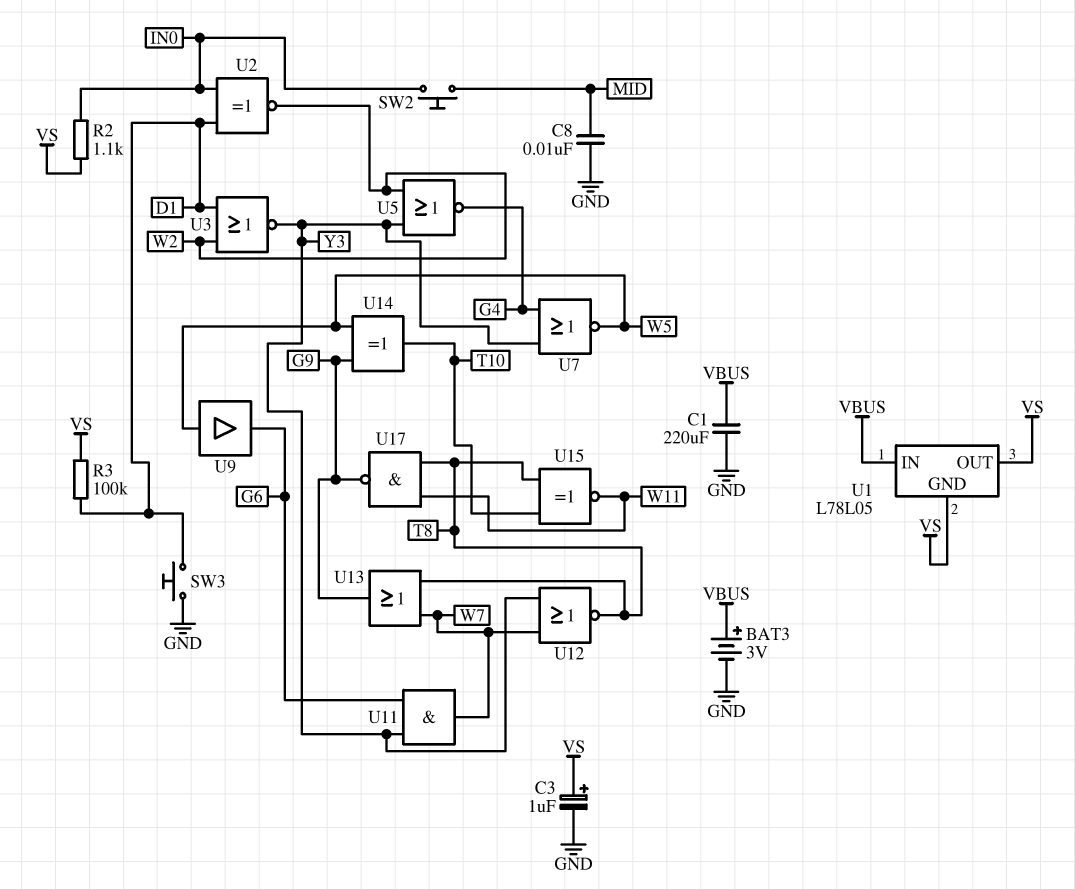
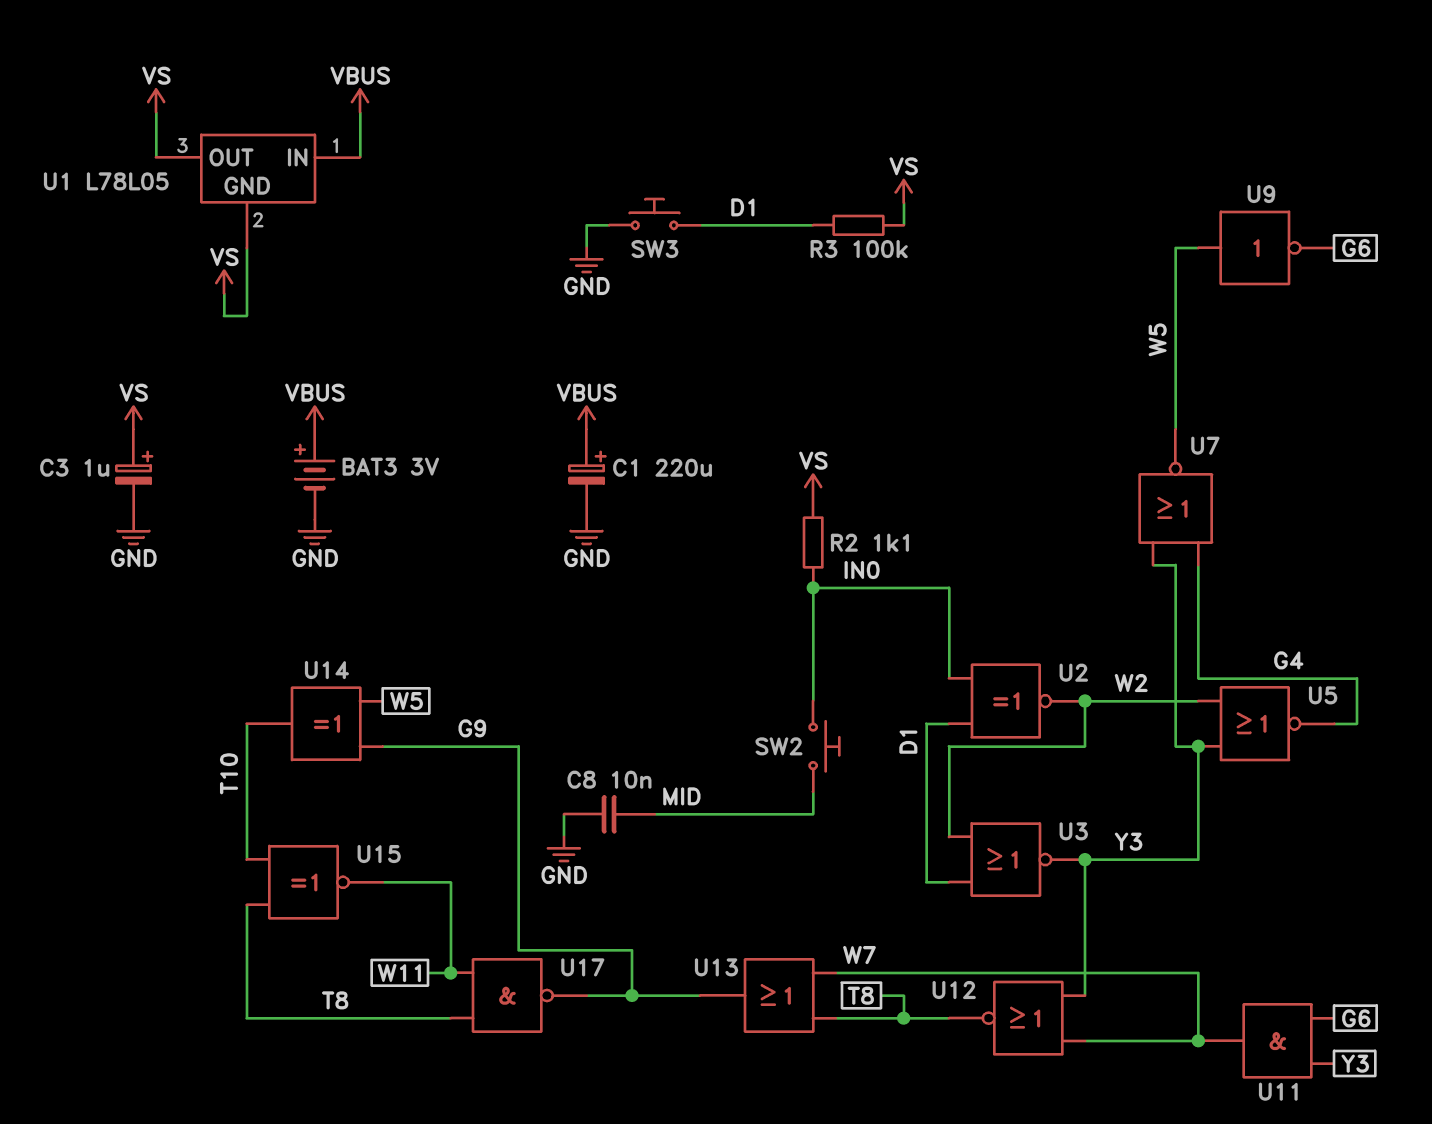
C1: 220uF (GND, VBUS) -> 220uF (plus VBUS, minus GND)
U9: buffer (in W5, out G6) -> NOT (in W5, out G6)

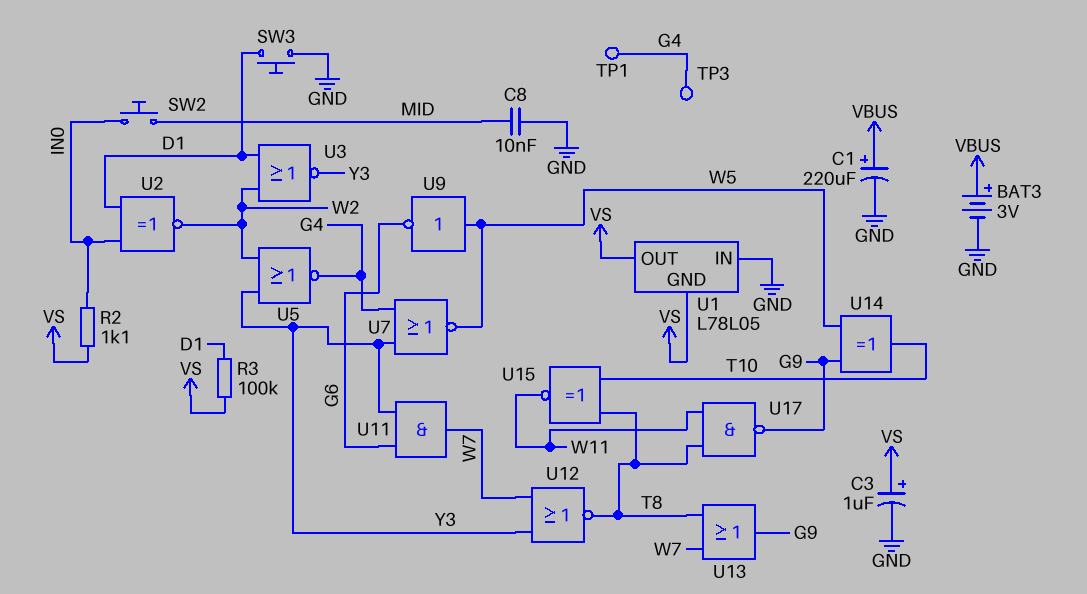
TP1: none -> test point (G4)
TP3: none -> test point (G4)
U1 pin IN: VBUS -> GND

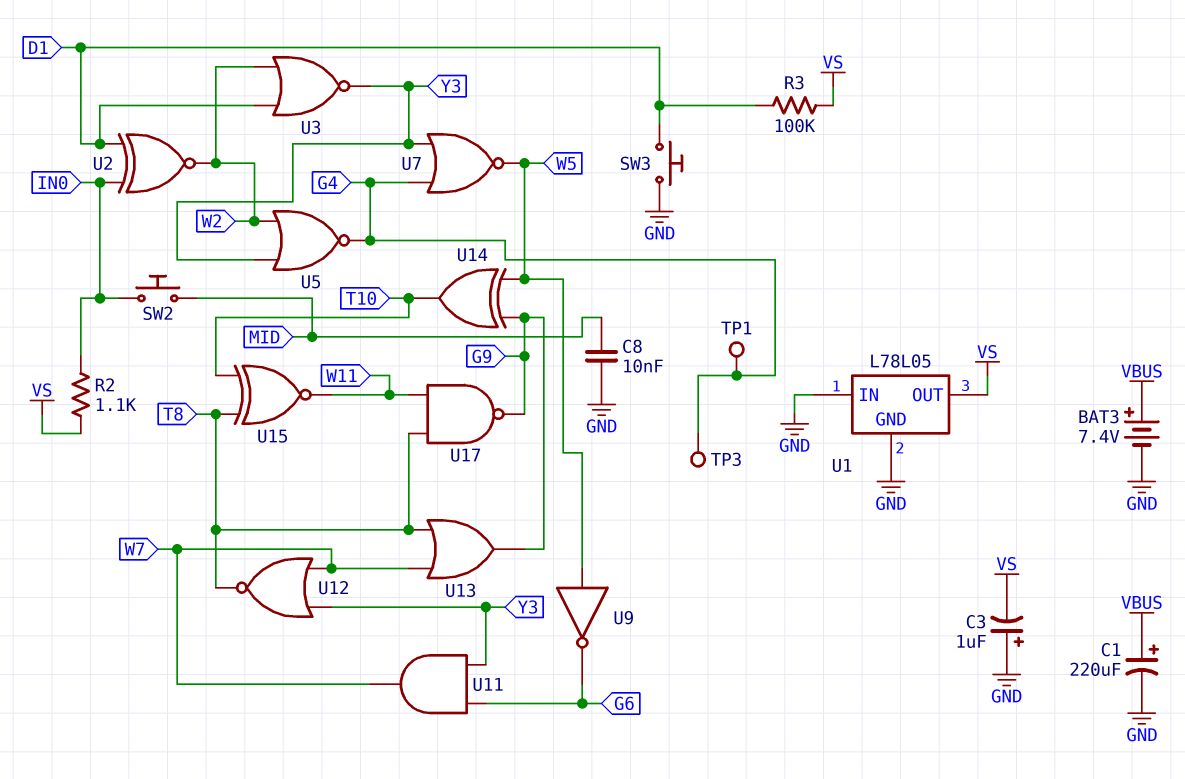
BAT3: 3V (plus VBUS, minus GND) -> 7.4V (plus VBUS, minus GND)
C3: 1uF (plus VS, minus GND) -> 1uF (plus GND, minus VS)
U1 pin GND: VS -> GND

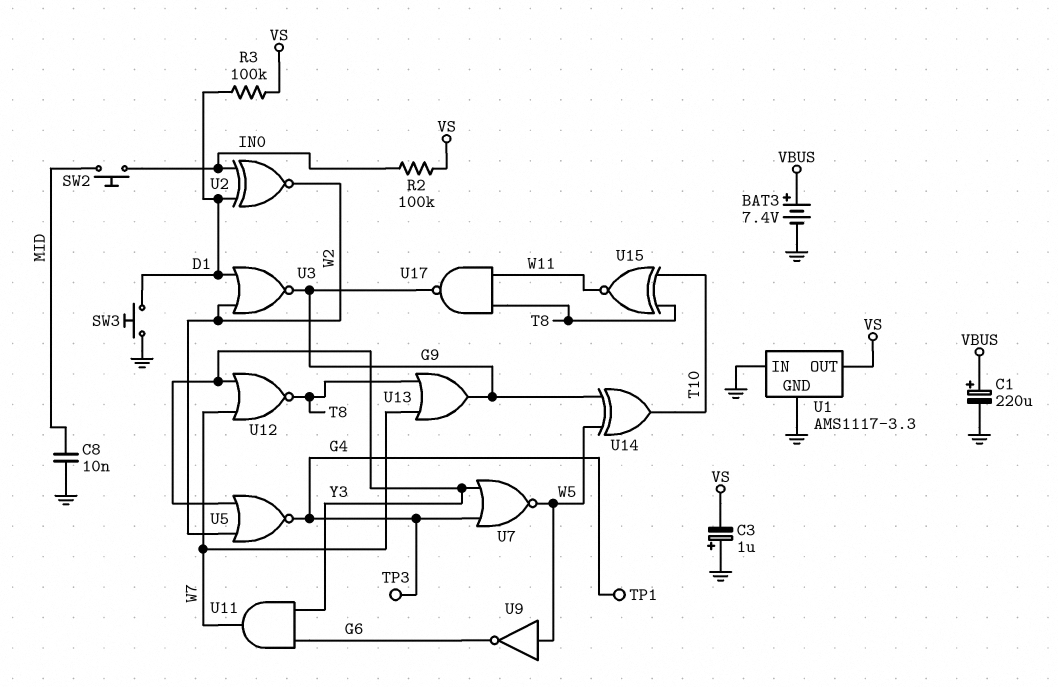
R2: 1.1k (IN0, VS) -> 100k (IN0, VS)
U1: L78L05 -> AMS1117-3.3
U3: NOR (in D1, in W2, out Y3) -> NOR (in D1, in W2, out G9)

